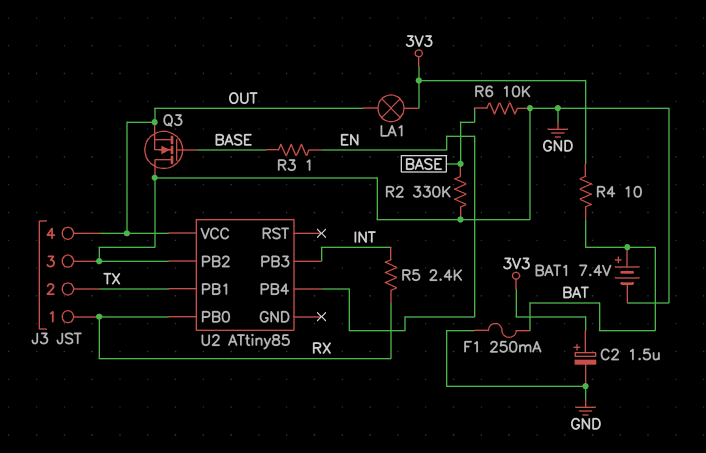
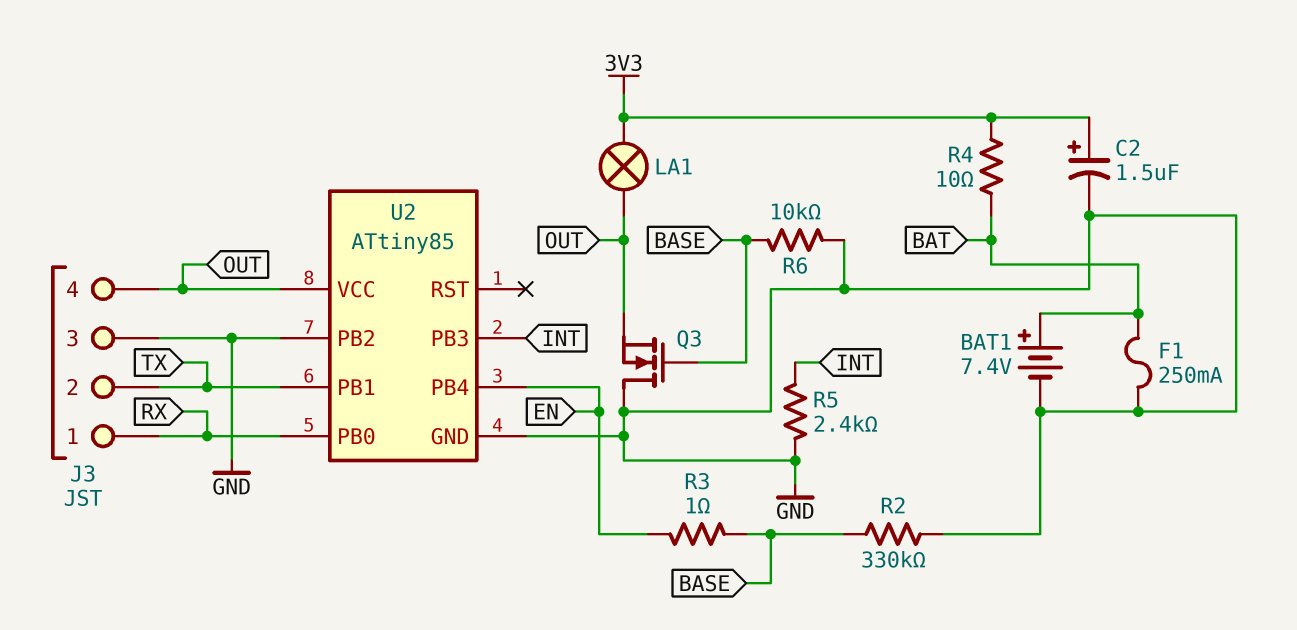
R5: 2.4k (INT, RX) -> 2.4k (GND, INT)
U2 pin GND: none -> GND

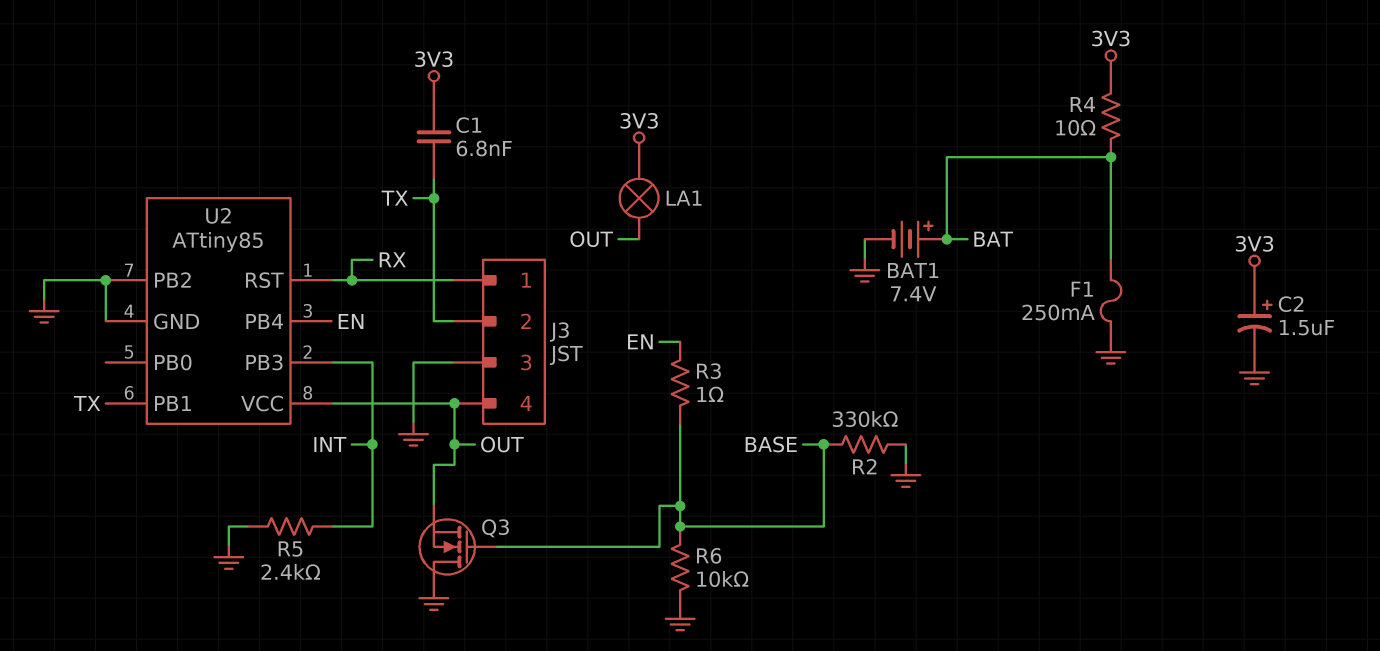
C1: none -> 6.8nF (3V3, TX)
U2 pin PB0: RX -> none
U2 pin RST: none -> RX

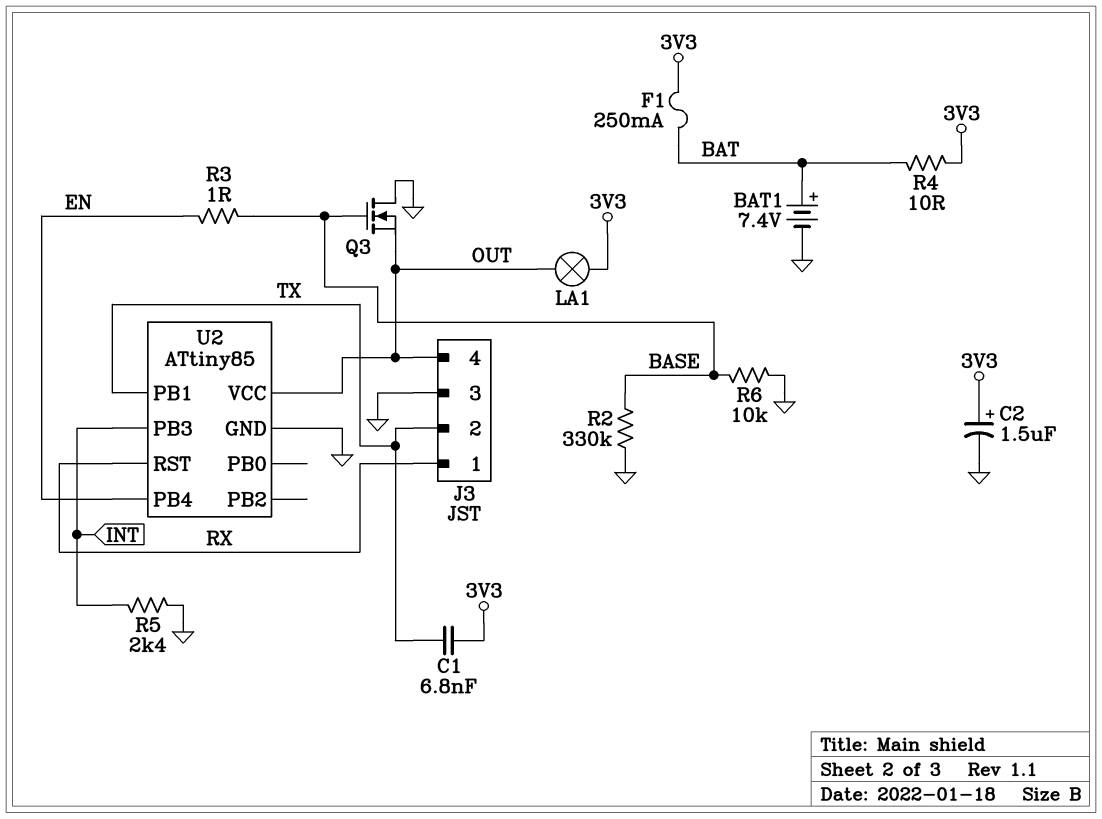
F1: 250mA (BAT, GND) -> 250mA (3V3, BAT)
U2 pin PB2: GND -> none

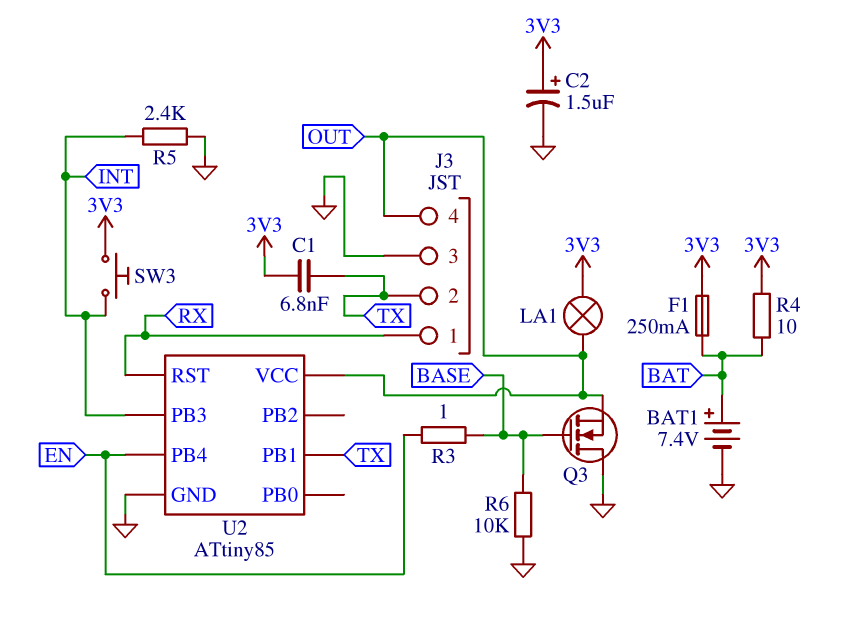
R2: 330k (BASE, GND) -> none
SW3: none -> button (3V3, INT)

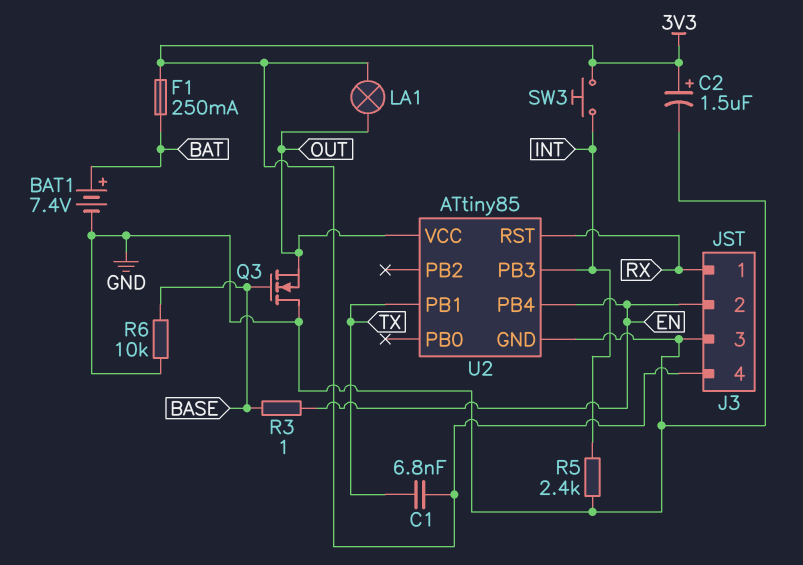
J3 pin 2: TX -> EN
J3 pin 4: OUT -> 3V3
R4: 10 (3V3, BAT) -> none

